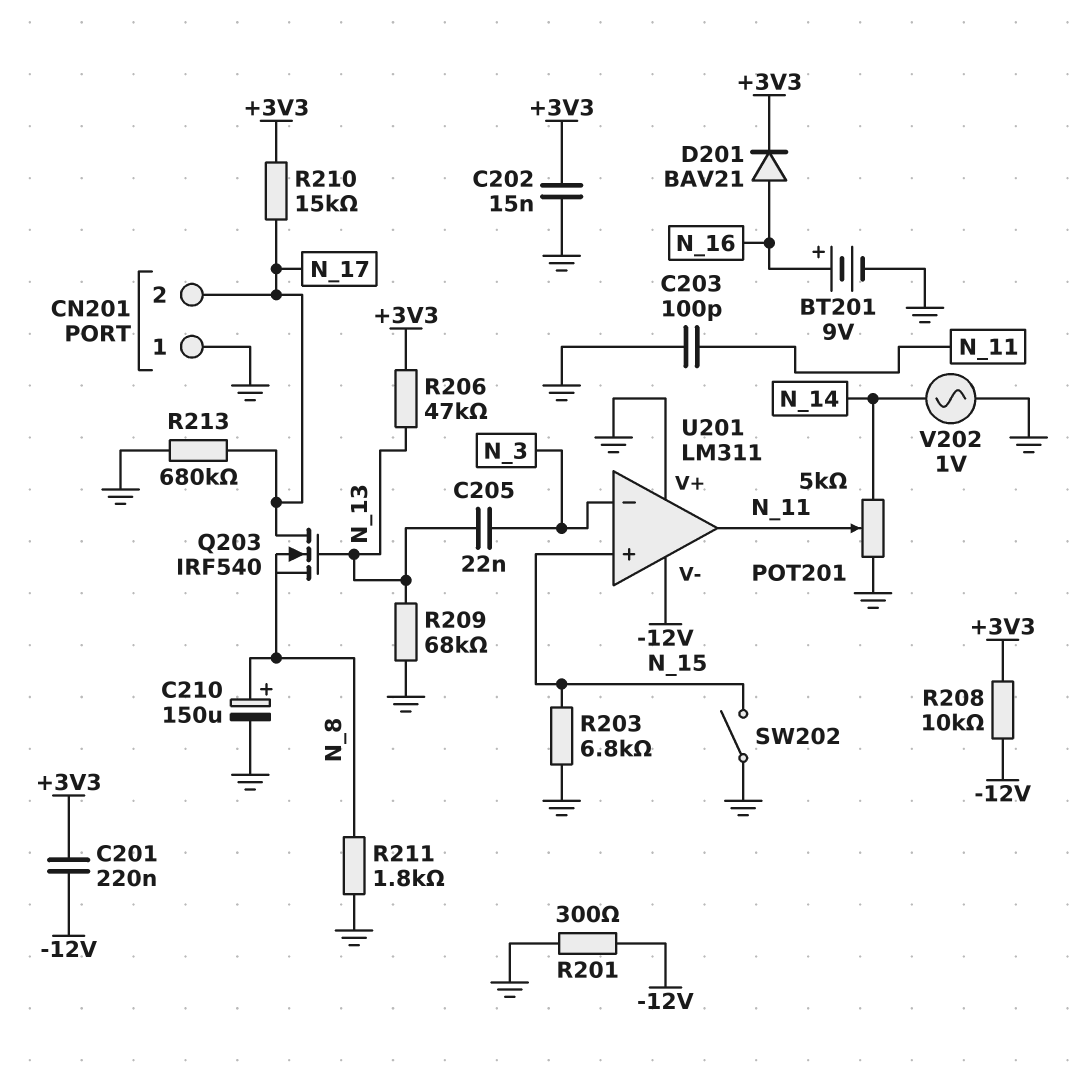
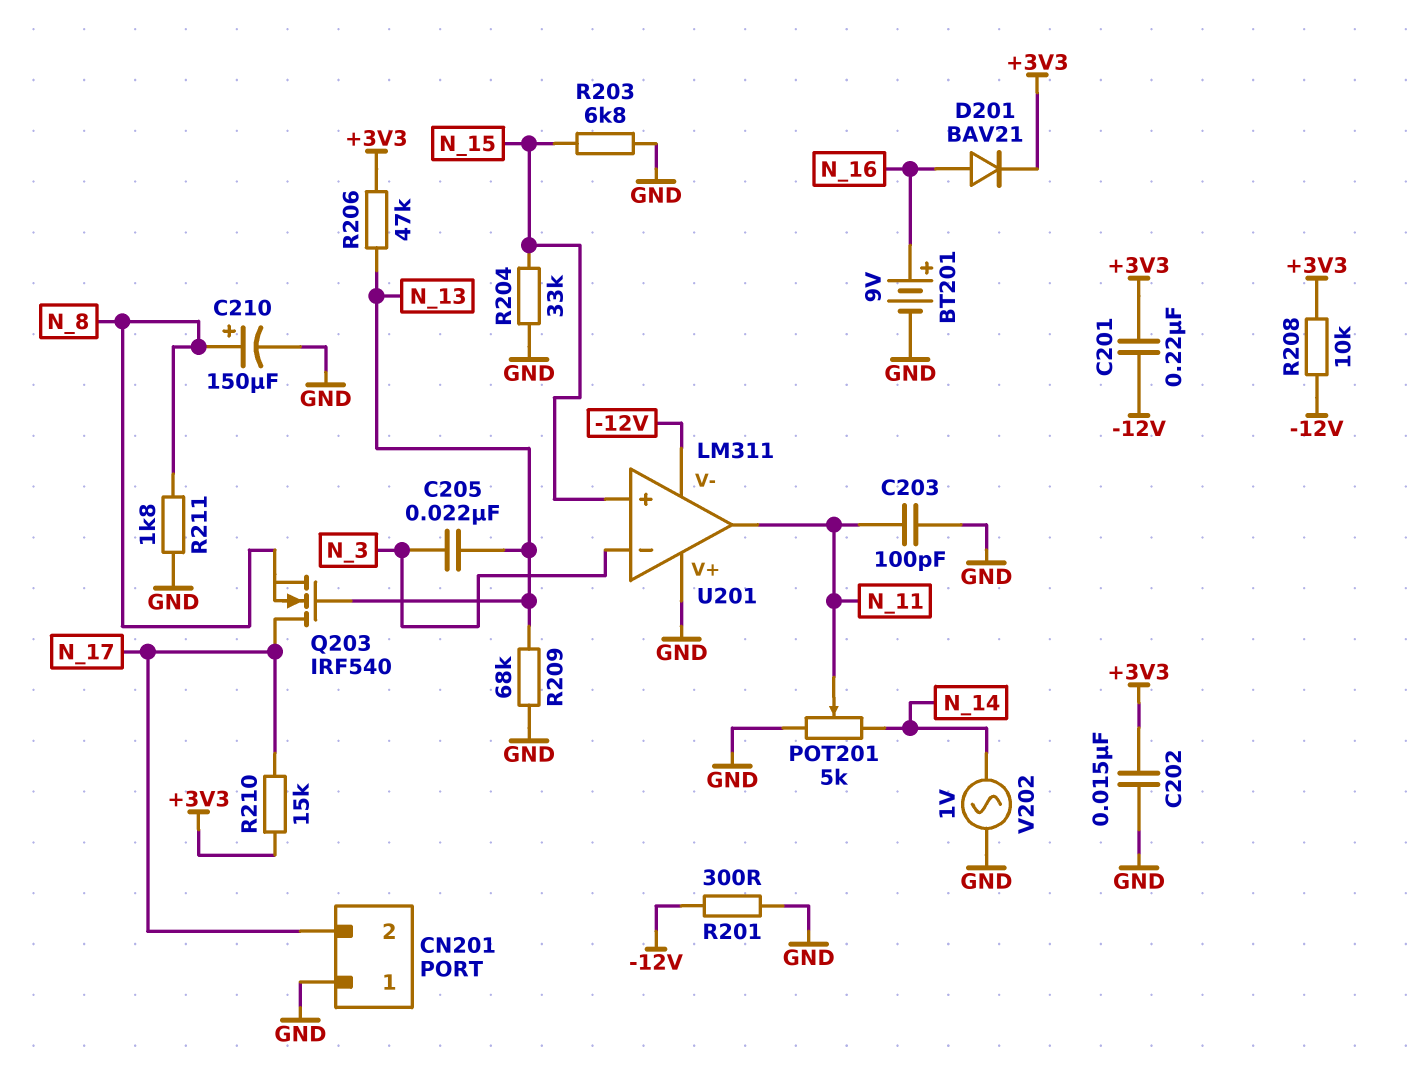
R204: none -> 33k (GND, N_15)
R213: 680k (GND, N_17) -> none
SW202: switch (GND, N_15) -> none

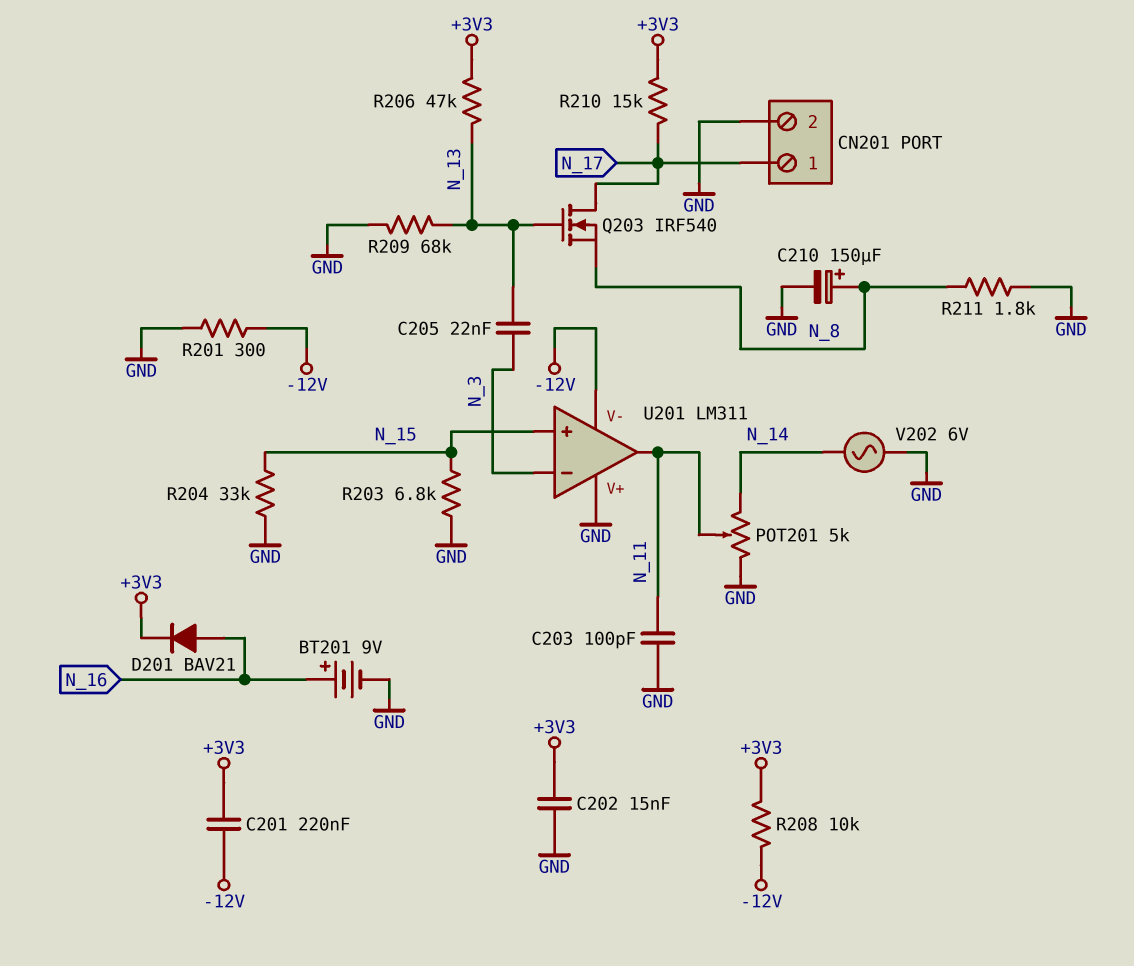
CN201 pin 1: GND -> N_17
CN201 pin 2: N_17 -> GND
V202: AC 1V (GND, N_14) -> AC 6V (GND, N_14)

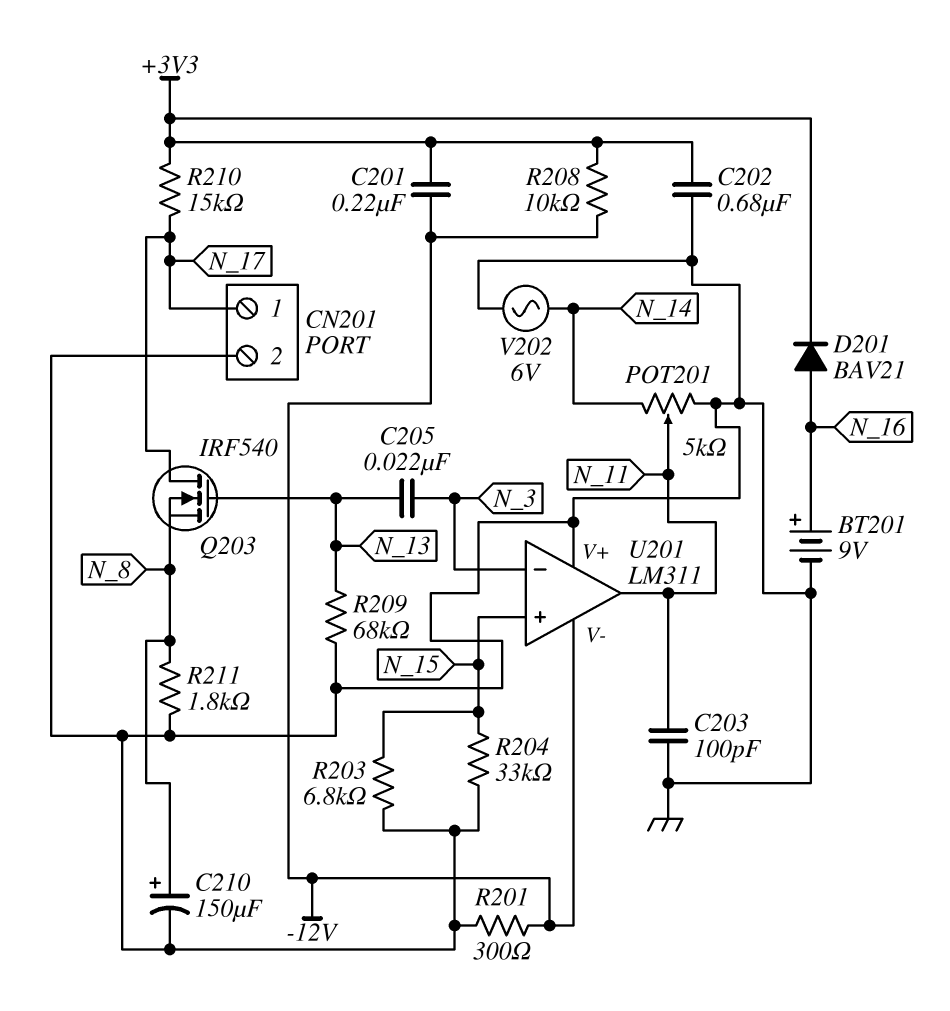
C202: 15nF (+3V3, GND) -> 680nF (+3V3, GND)
R206: 47k (+3V3, N_13) -> none

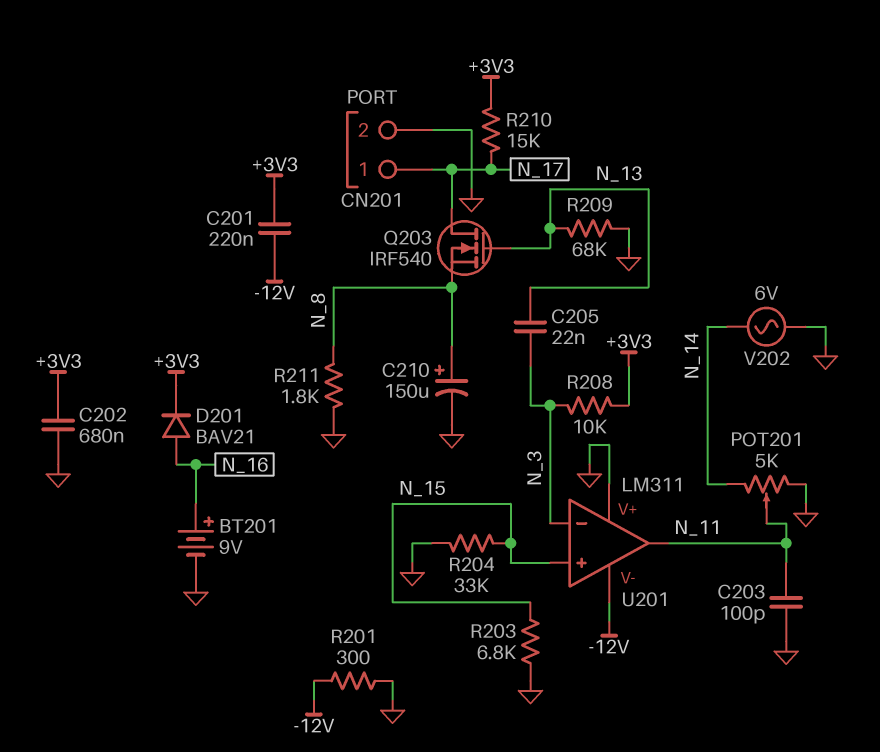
R208: 10k (+3V3, -12V) -> 10k (+3V3, N_3)

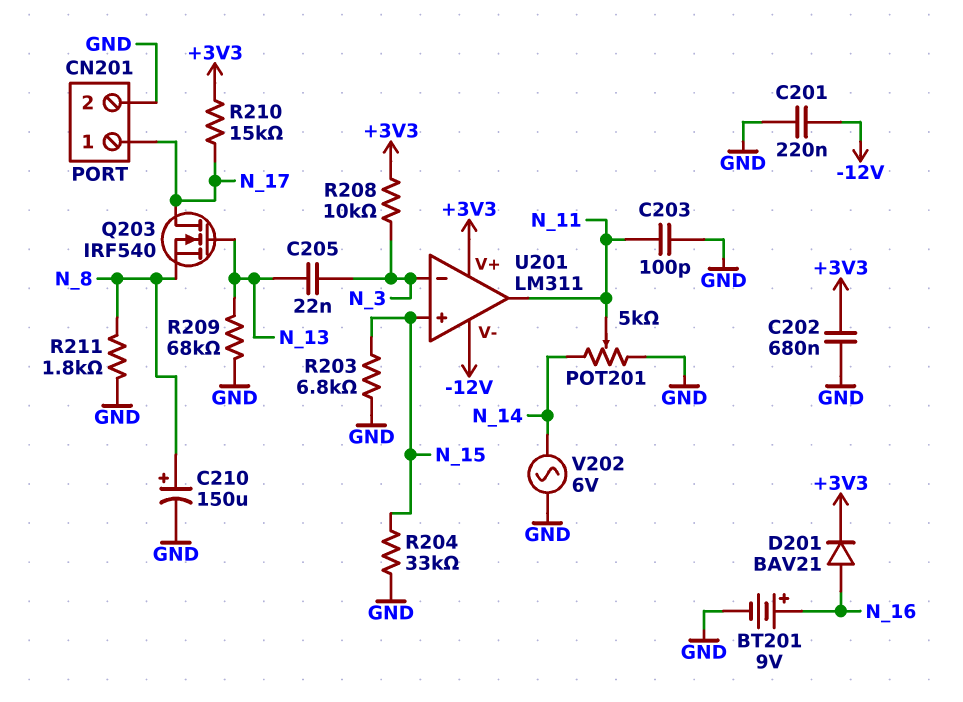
C201: 220nF (+3V3, -12V) -> 220nF (-12V, GND)
R201: 300 (-12V, GND) -> none
U201 pin V+: GND -> +3V3

